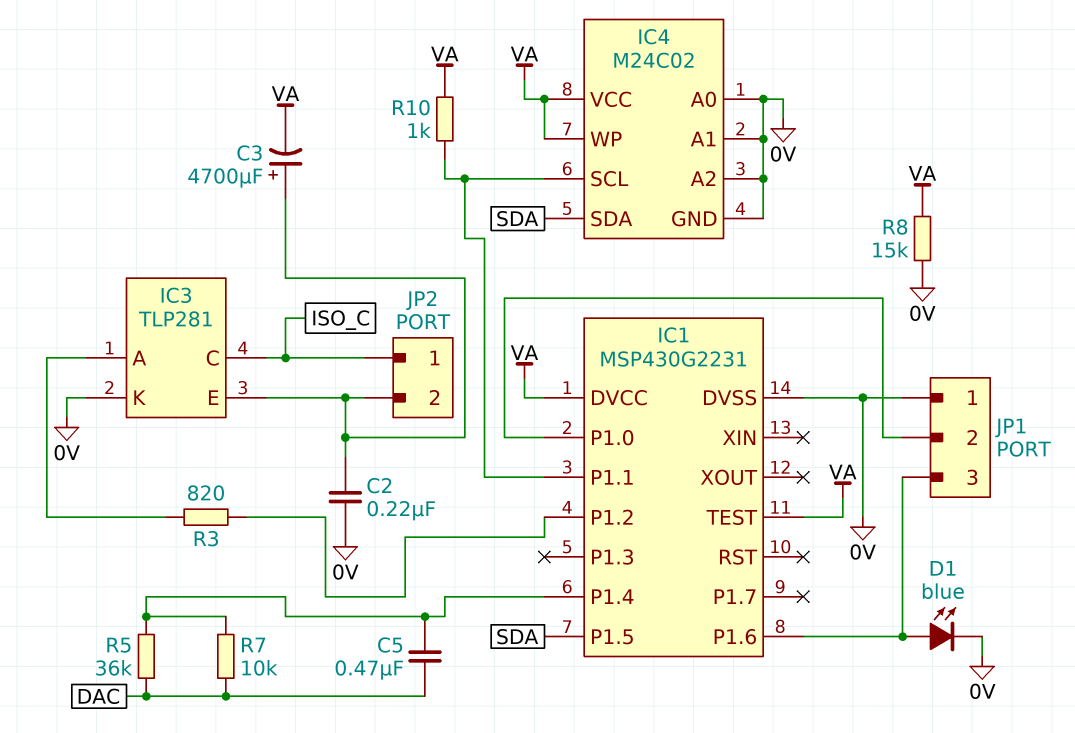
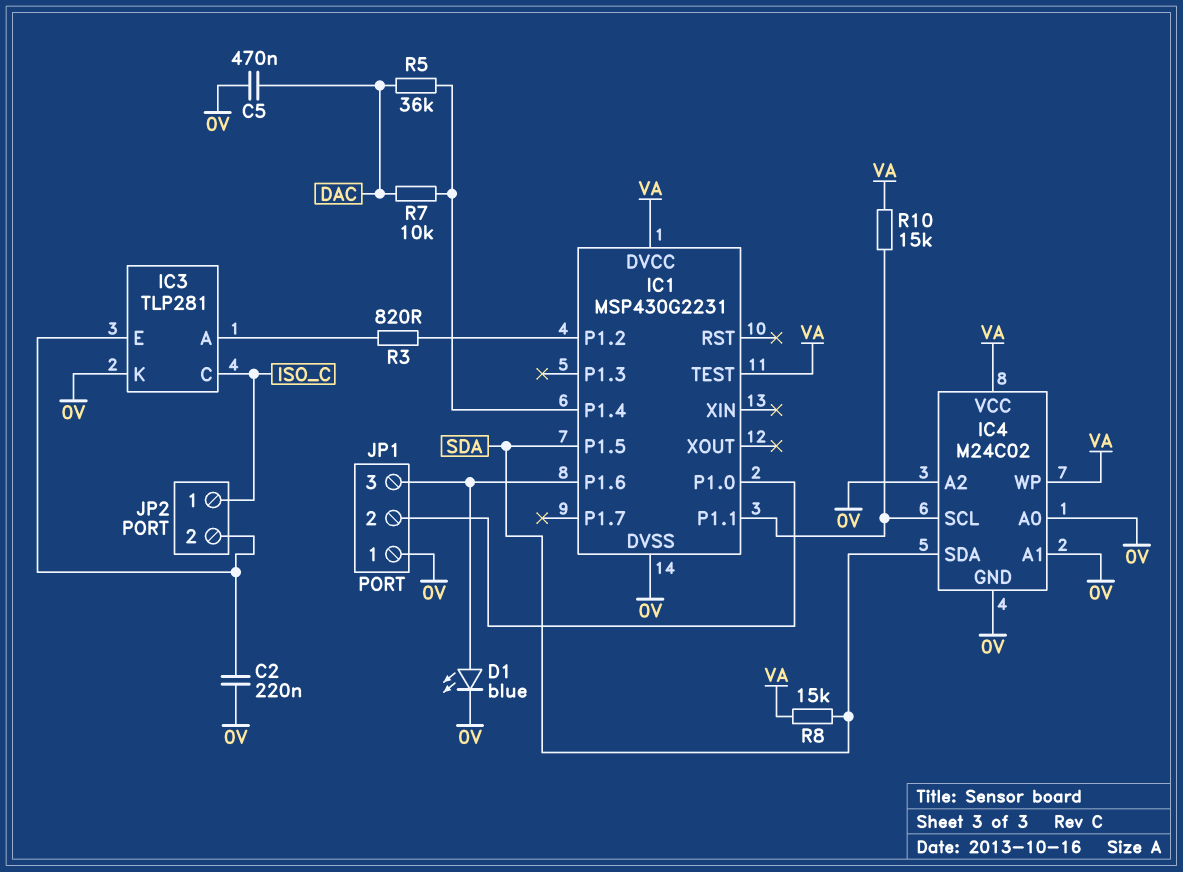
C3: 4700uF (plus IC3/E, minus VA) -> none
C5: 470nF (DAC, IC1/P1.4) -> 470nF (0V, DAC)
R8: 15k (0V, VA) -> 15k (SDA, VA)
R10: 1k (IC1/P1.1, VA) -> 15k (IC1/P1.1, VA)

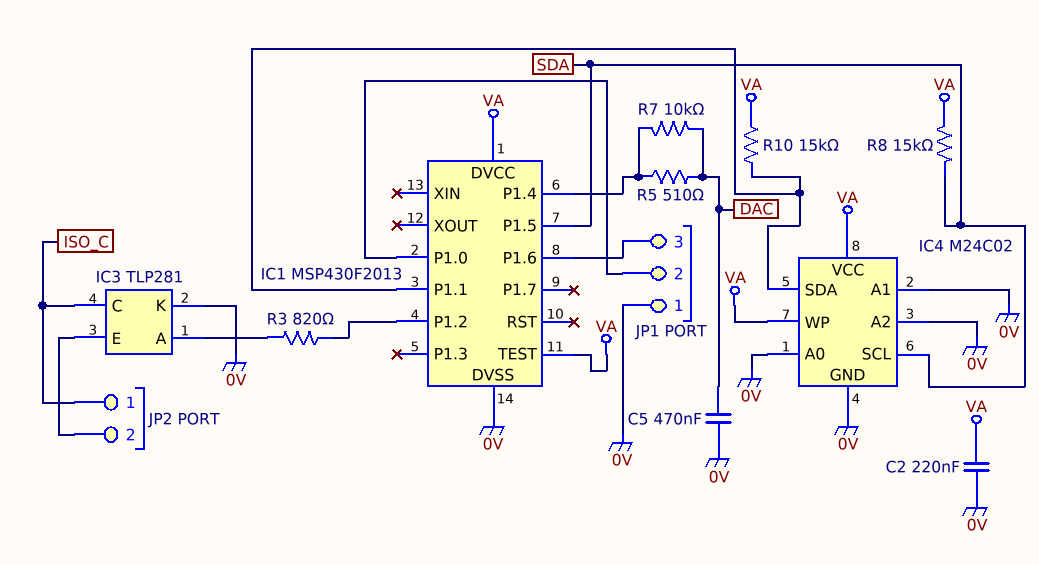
C2: 220nF (0V, IC3/E) -> 220nF (0V, VA)
D1: LED blue (A IC1/P1.6, K 0V) -> none
IC1: MSP430G2231 -> MSP430F2013
IC4 pin SCL: IC1/P1.1 -> SDA
IC4 pin SDA: SDA -> IC1/P1.1
R5: 36k (DAC, IC1/P1.4) -> 510 (DAC, IC1/P1.4)

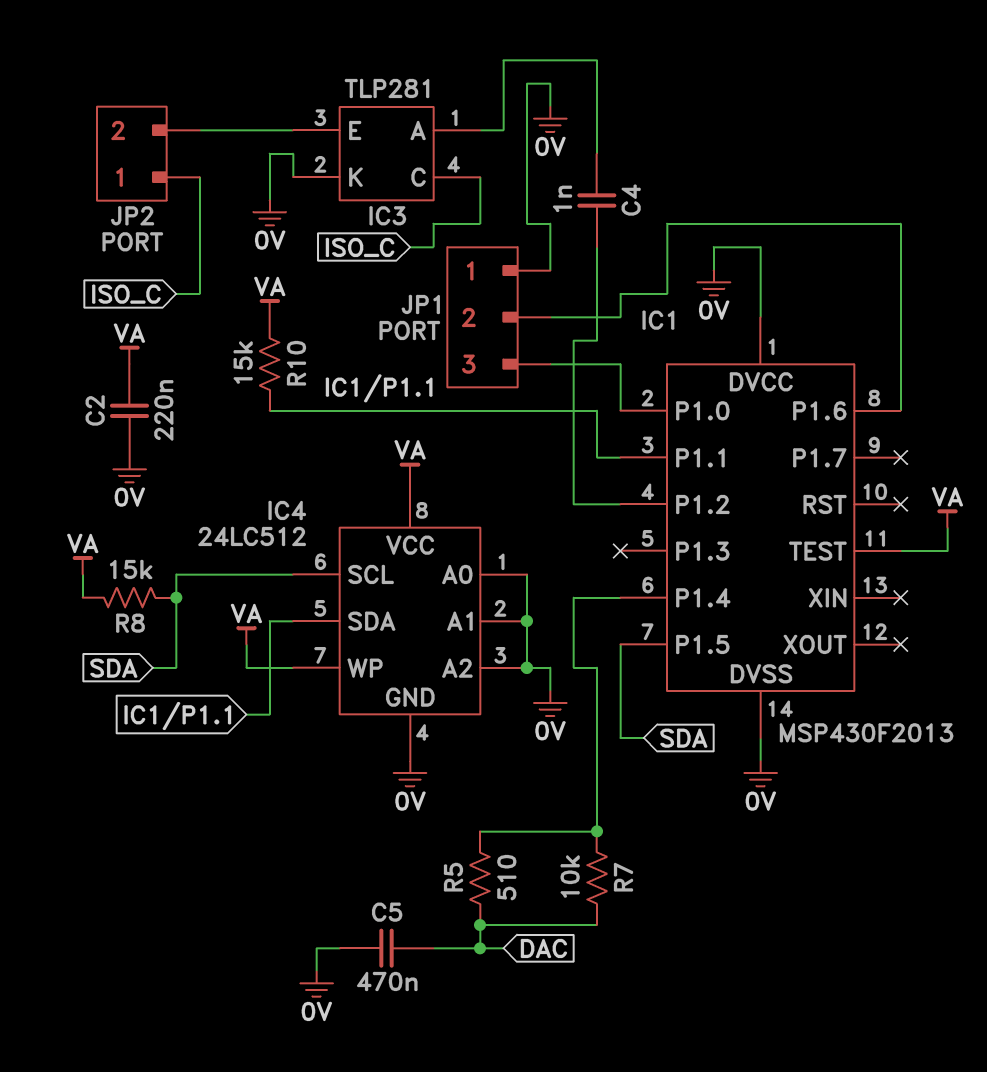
C4: none -> 1nF (IC1/P1.2, IC3/A)
IC1 pin DVCC: VA -> 0V
IC4: M24C02 -> 24LC512
JP1 pin 2: IC1/P1.0 -> IC1/P1.6
JP1 pin 3: IC1/P1.6 -> IC1/P1.0
R3: 820 (IC1/P1.2, IC3/A) -> none

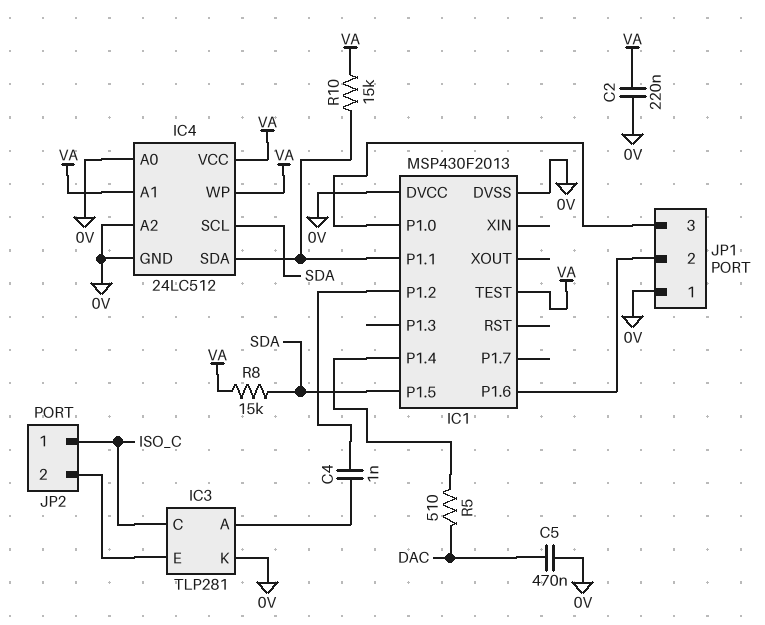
IC4 pin A1: 0V -> VA
R7: 10k (DAC, IC1/P1.4) -> none

